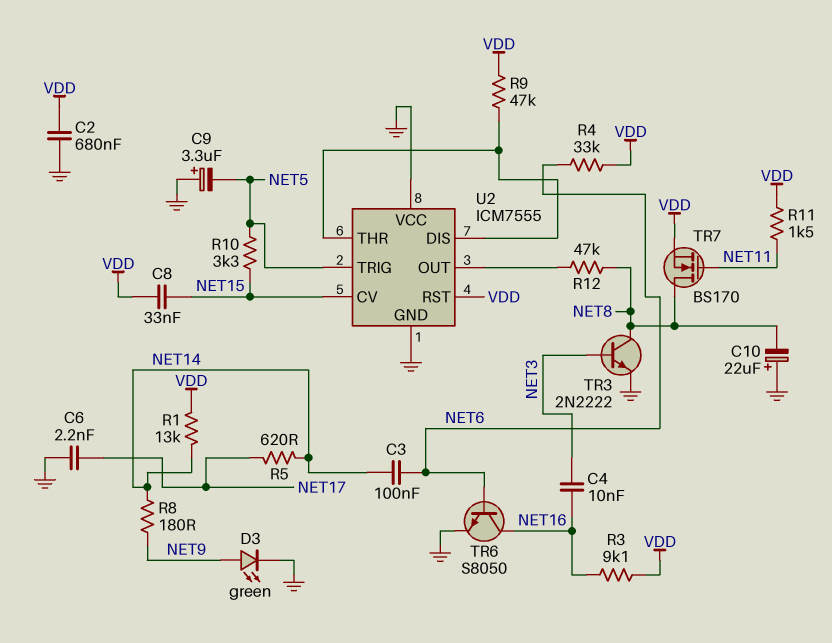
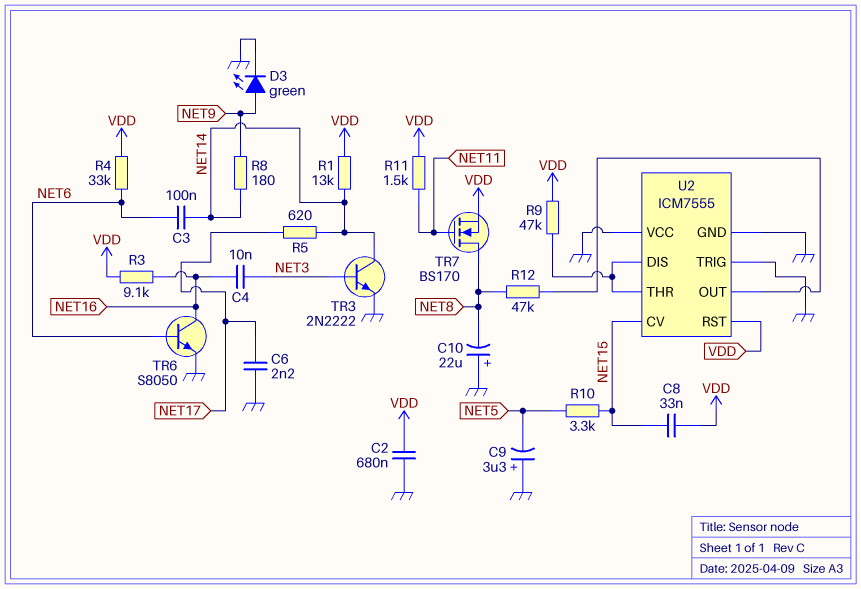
TR3: NPN 2N2222 (B NET3, C NET8, E GND) -> NPN 2N2222 (B NET3, C NET14, E GND)
U2 pin TRIG: NET5 -> GND

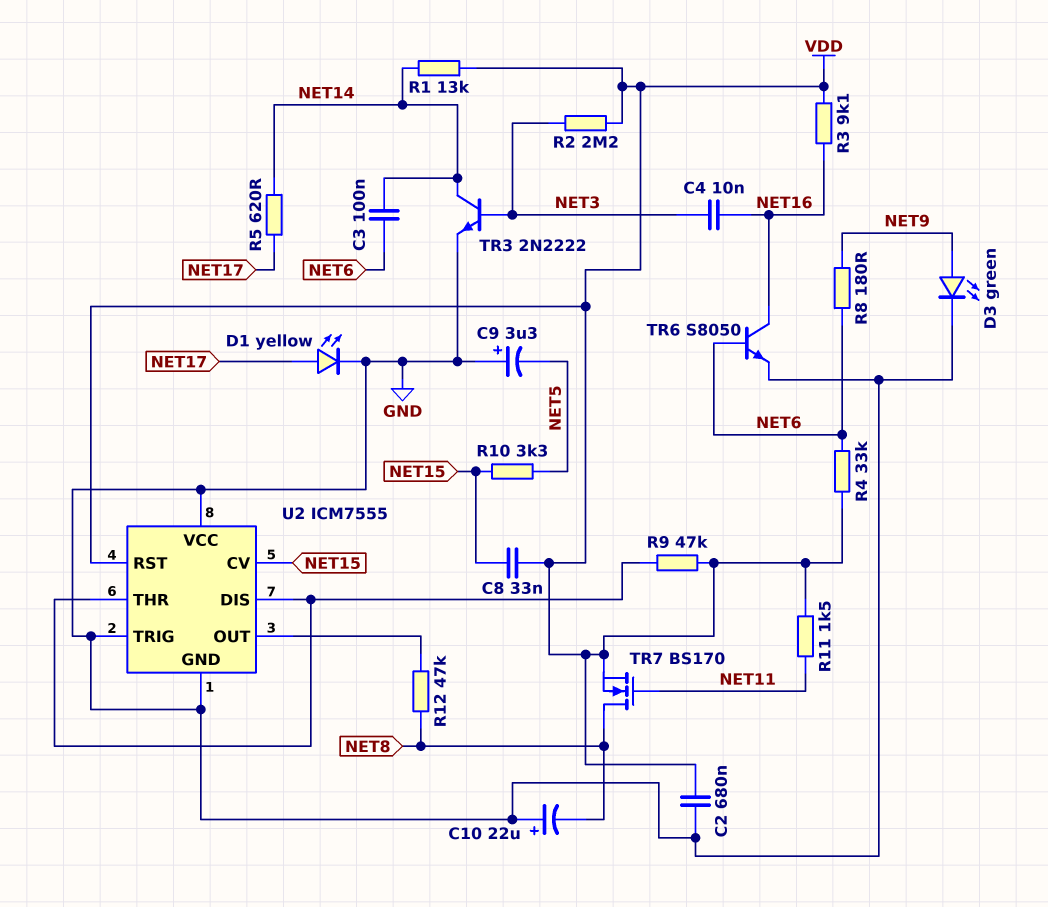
C6: 2.2nF (GND, NET17) -> none
D1: none -> LED yellow (A NET17, K GND)
R2: none -> 2.2M (NET3, VDD)
R8: 180 (NET9, NET14) -> 180 (NET6, NET9)

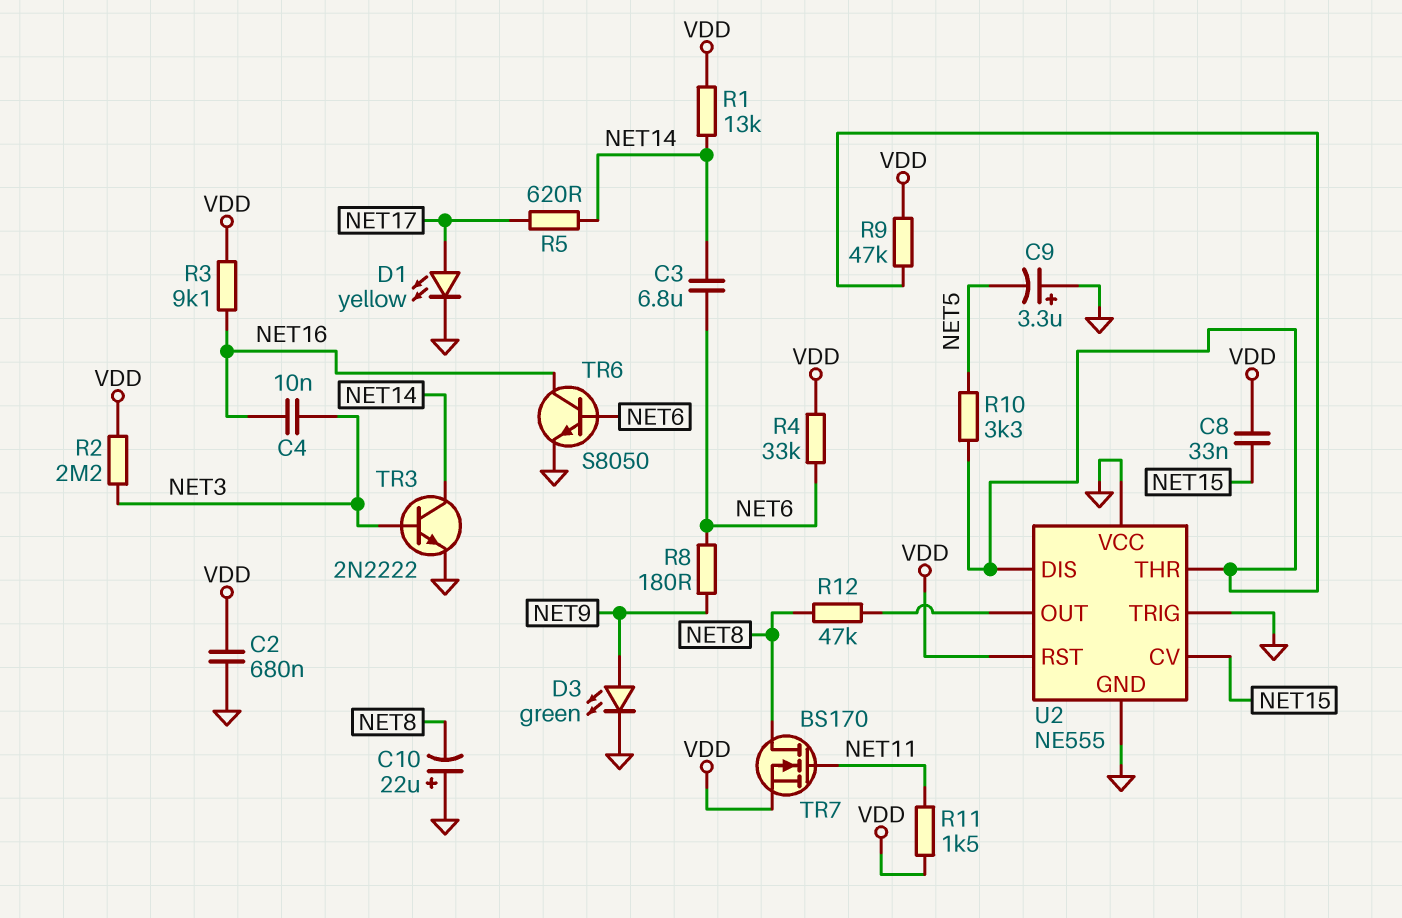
C3: 100nF (NET6, NET14) -> 6.8uF (NET6, NET14)
R10: 3.3k (NET5, NET15) -> 3.3k (NET5, U2/DIS)
U2: ICM7555 -> NE555

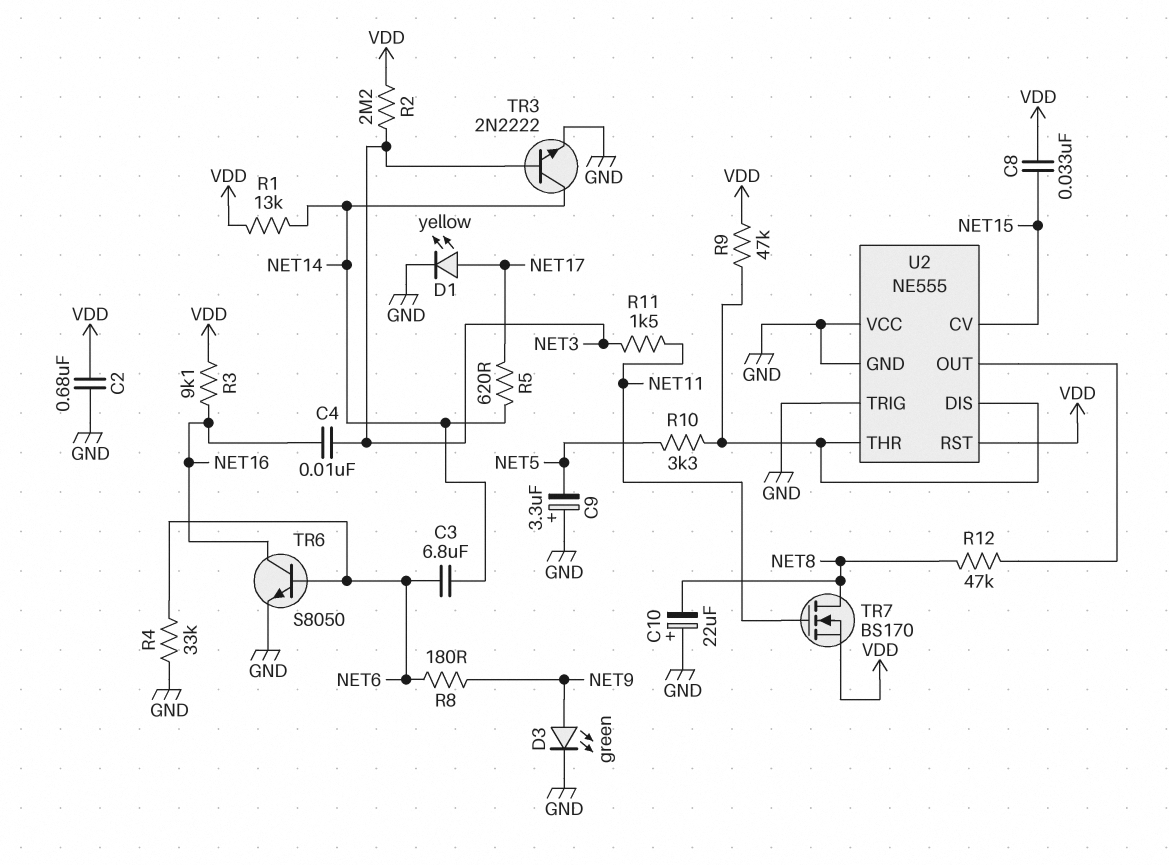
R4: 33k (NET6, VDD) -> 33k (GND, NET6)
R11: 1.5k (NET11, VDD) -> 1.5k (NET3, NET11)

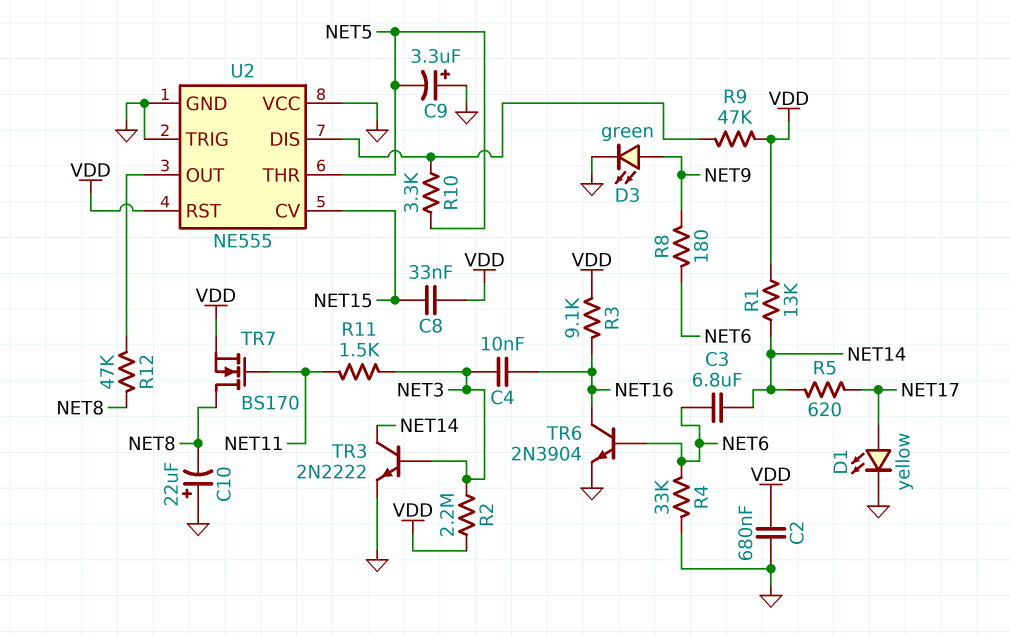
TR6: NPN S8050 (B NET6, C NET16, E GND) -> NPN 2N3904 (B NET6, C NET16, E GND)
U2 pin THR: U2/DIS -> NET5

